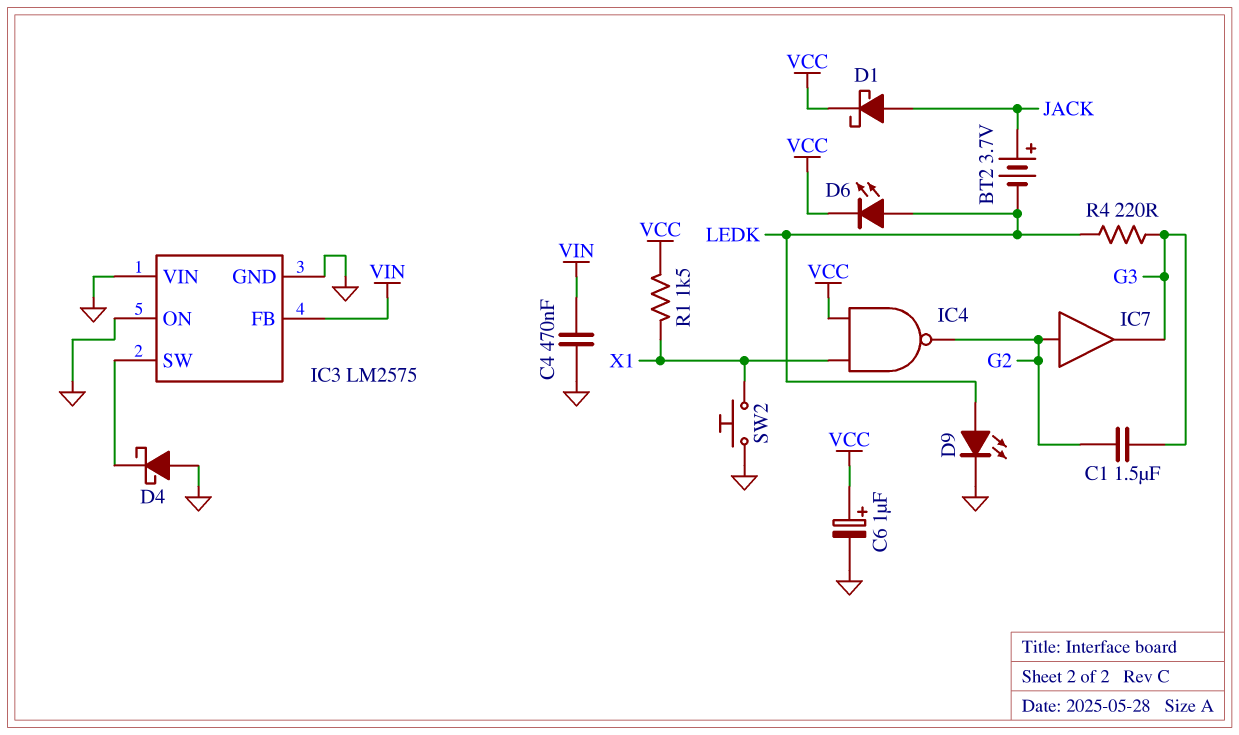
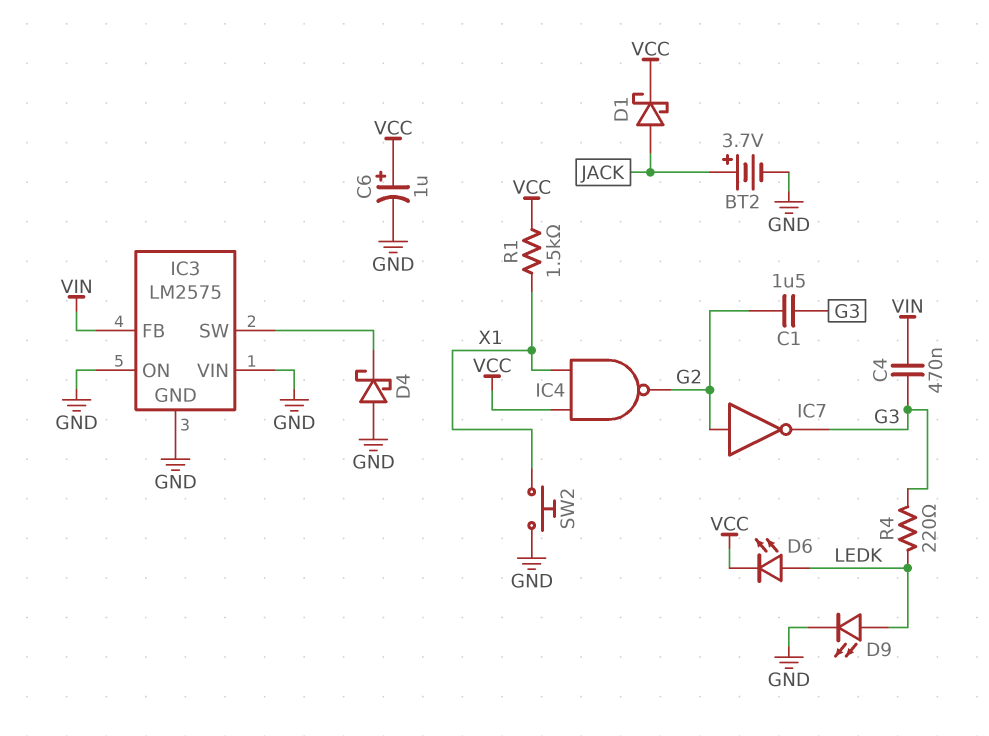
BT2: 3.7V (plus JACK, minus LEDK) -> 3.7V (plus JACK, minus GND)
C4: 470nF (GND, VIN) -> 470nF (G3, VIN)
IC7: buffer (in G2, out G3) -> NOT (in G2, out G3)

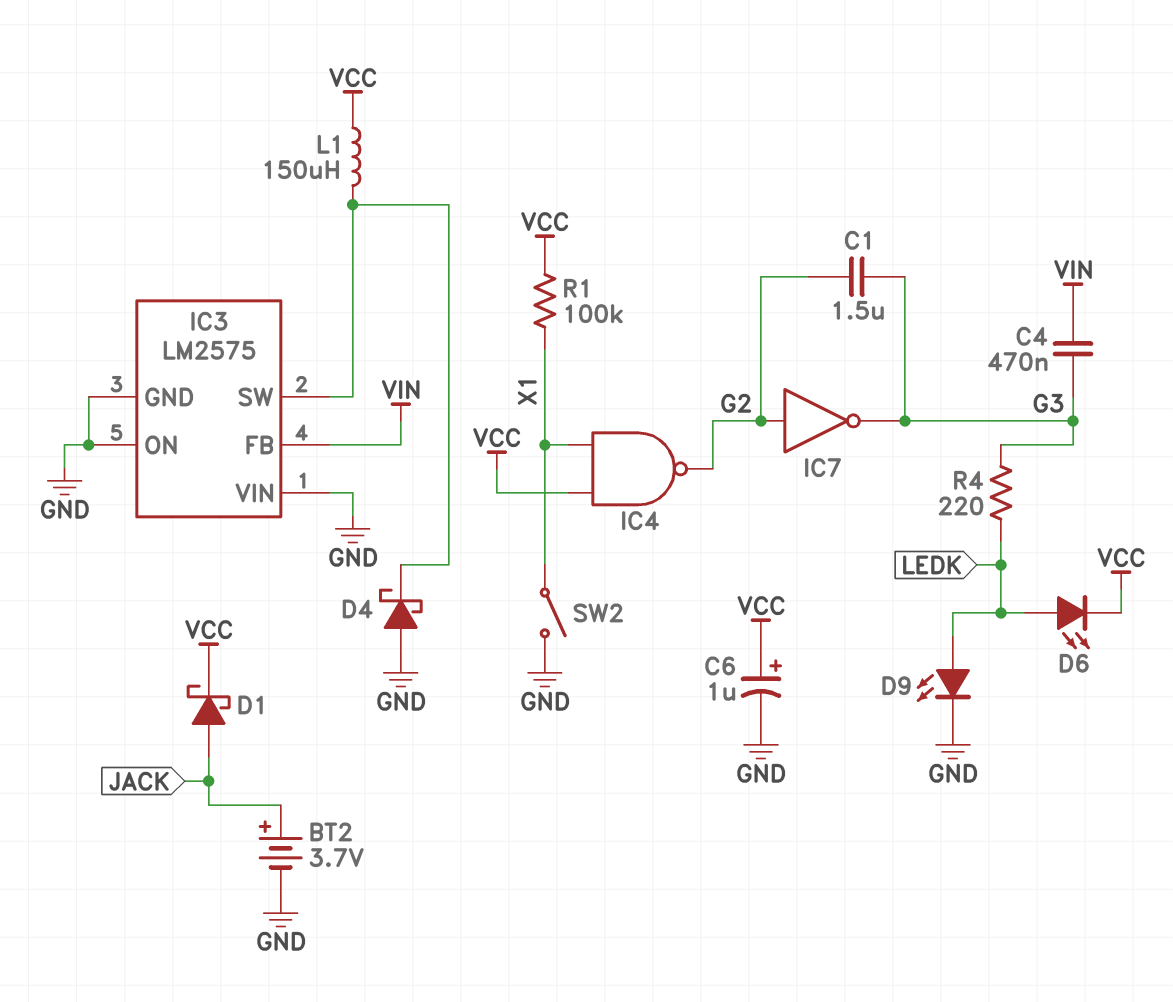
L1: none -> 150uH (IC3/SW, VCC)
R1: 1.5k (VCC, X1) -> 100k (VCC, X1)
SW2: button (GND, X1) -> switch (GND, X1)

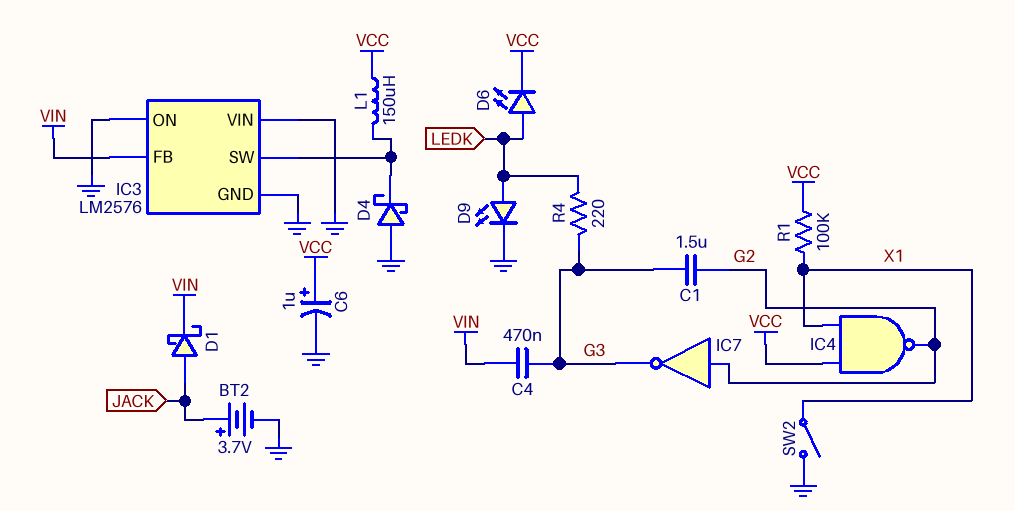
D1: schottky (A JACK, K VCC) -> schottky (A JACK, K VIN)
IC3: LM2575 -> LM2576

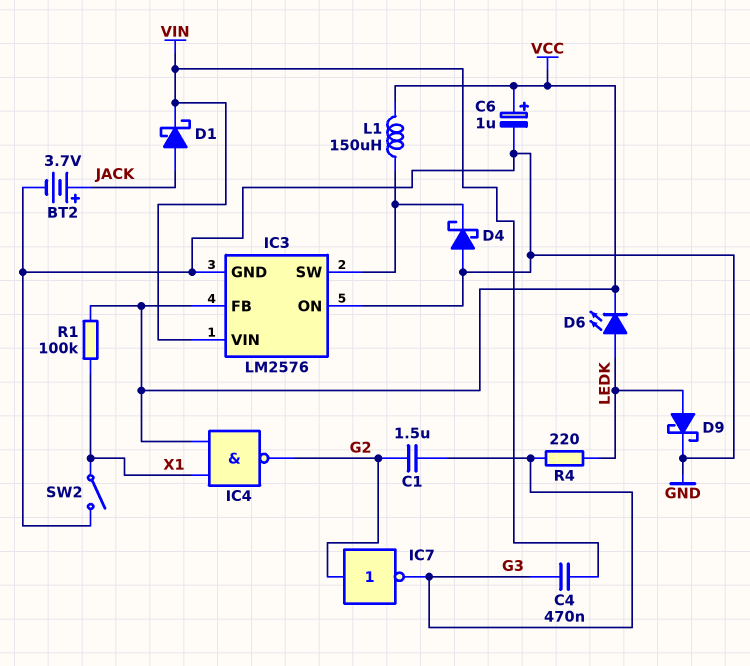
D9: LED (A LEDK, K GND) -> schottky (A LEDK, K GND)
IC3 pin FB: VIN -> VCC
IC3 pin VIN: GND -> VIN

